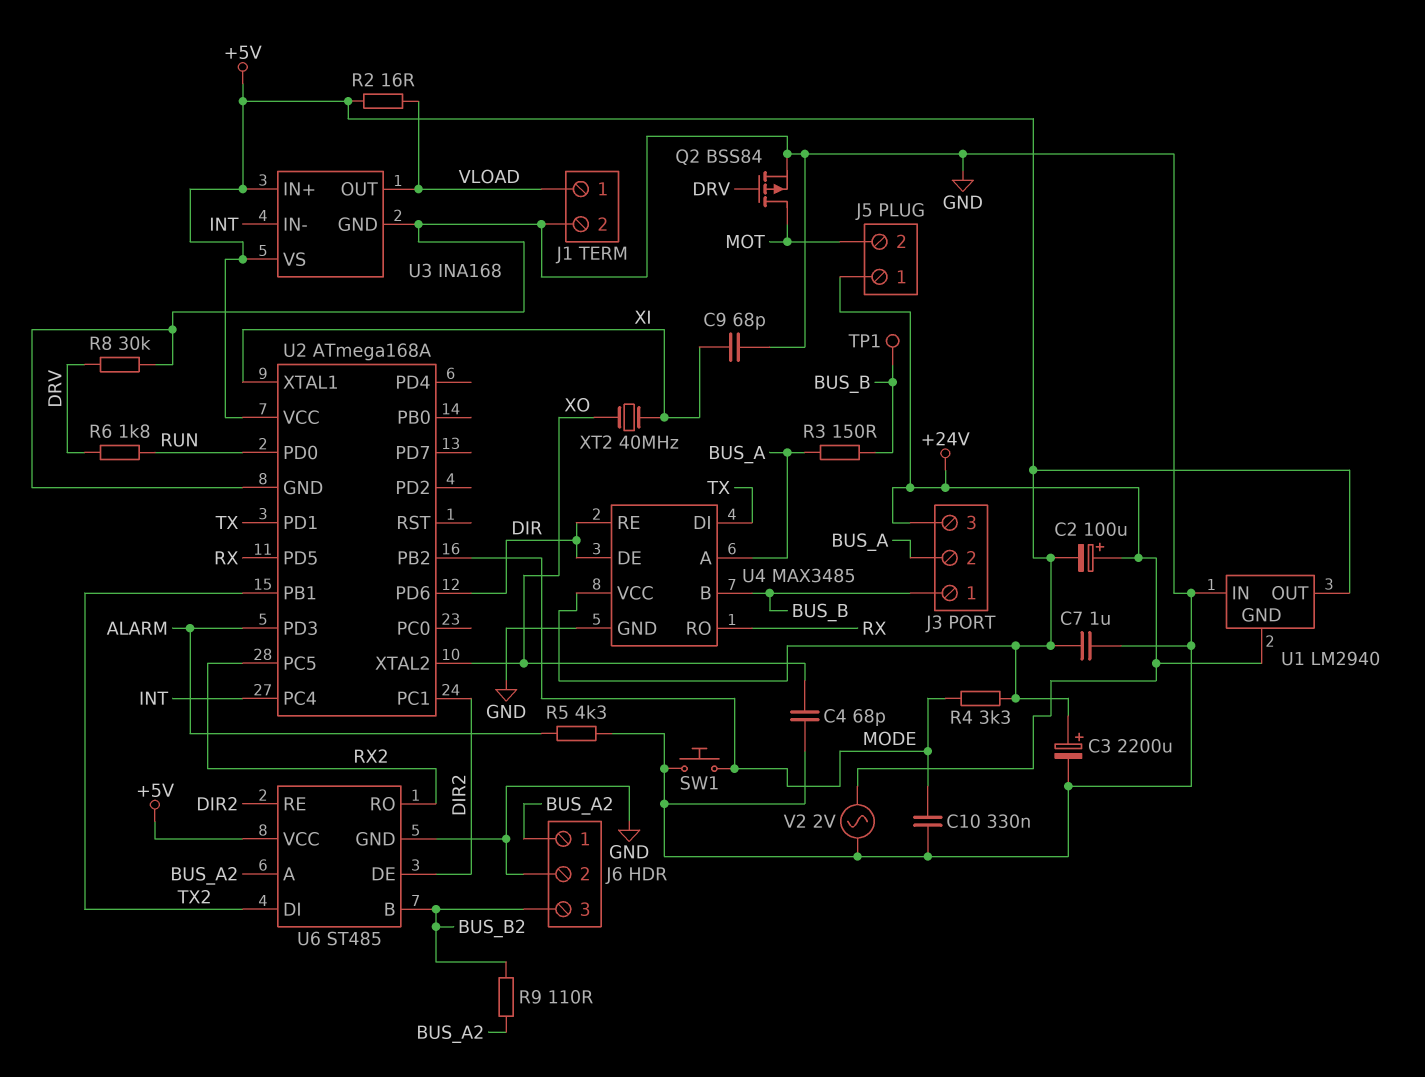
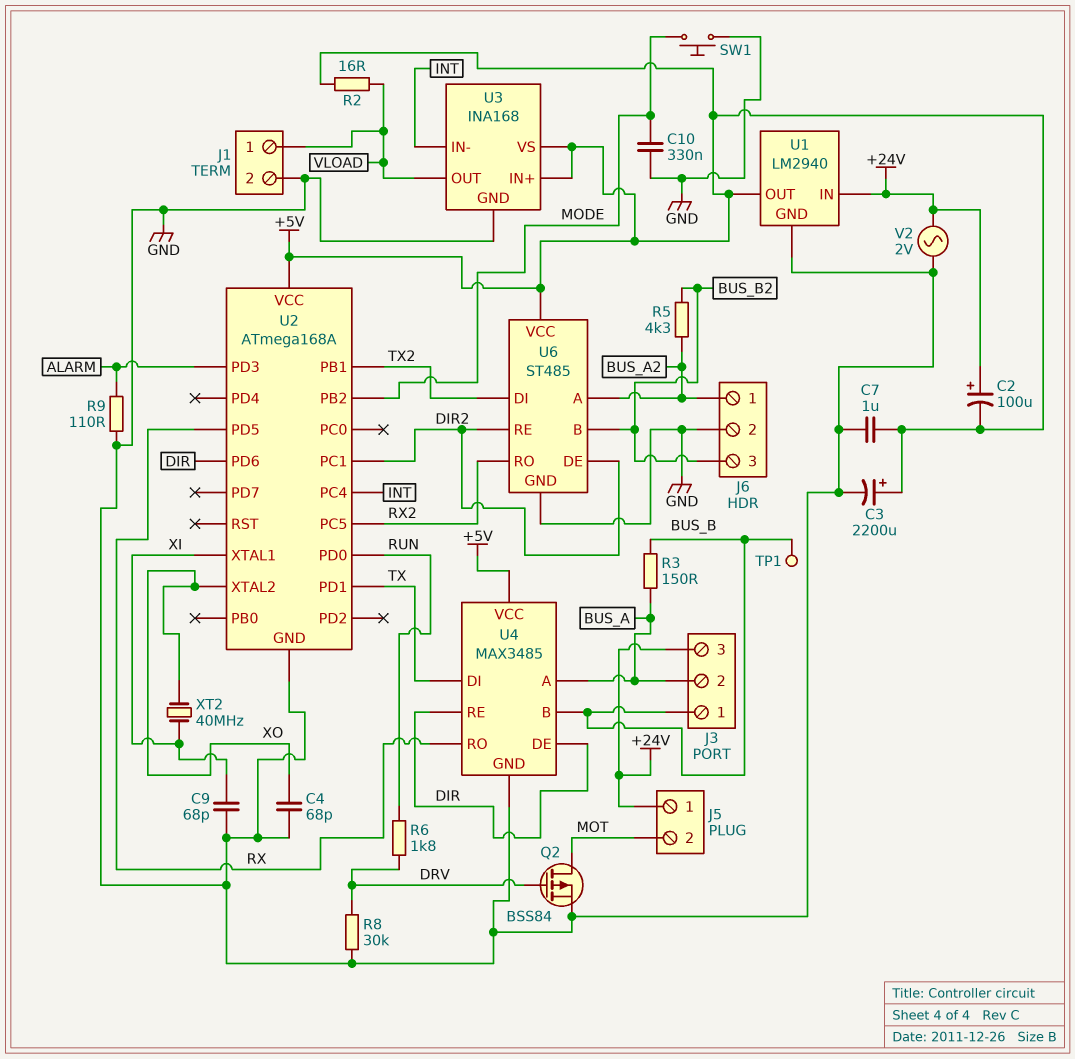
R4: 3.3k (+5V, MODE) -> none
R5: 4.3k (ALARM, GND) -> 4.3k (BUS_A2, BUS_B2)
R9: 110 (BUS_A2, BUS_B2) -> 110 (ALARM, GND)
U1 pin GND: +24V -> GND
U1 pin IN: GND -> +24V

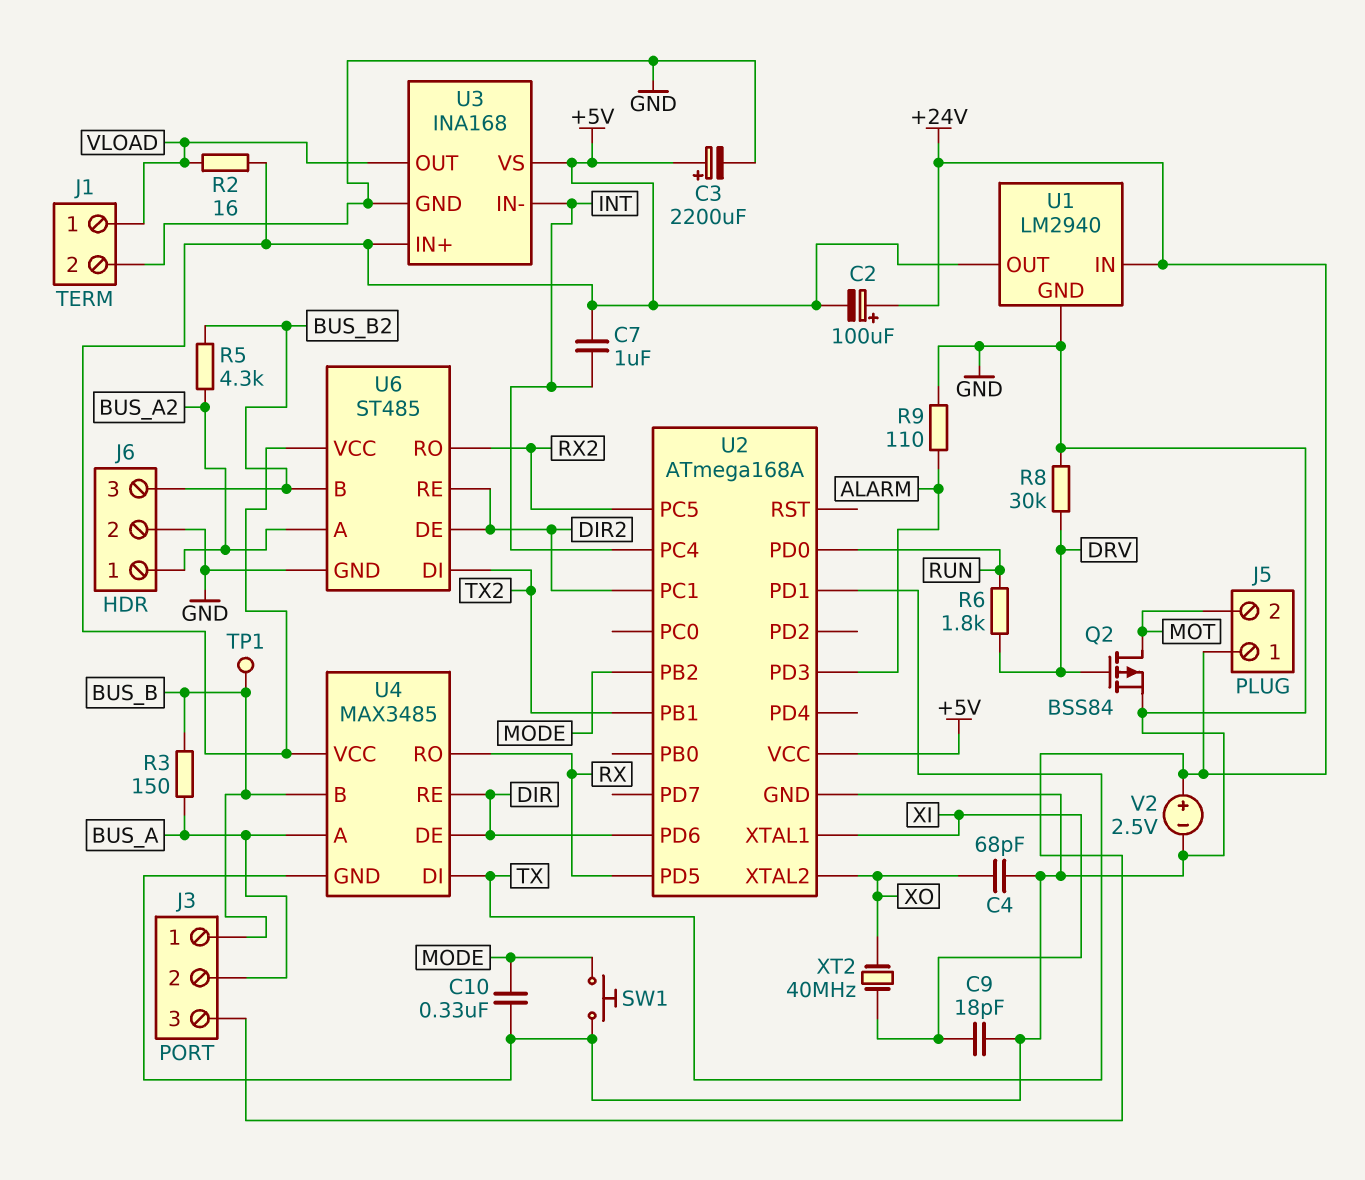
C7: 1uF (+5V, GND) -> 1uF (+5V, INT)
C9: 68pF (GND, XI) -> 18pF (GND, XI)
V2: AC 2V (+24V, GND) -> 2.5V (plus +24V, minus GND)

